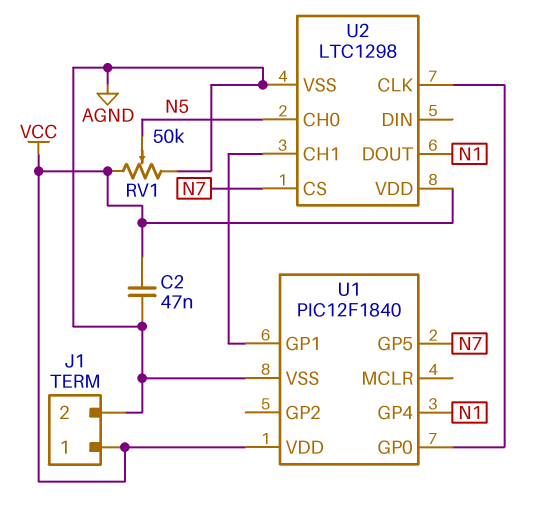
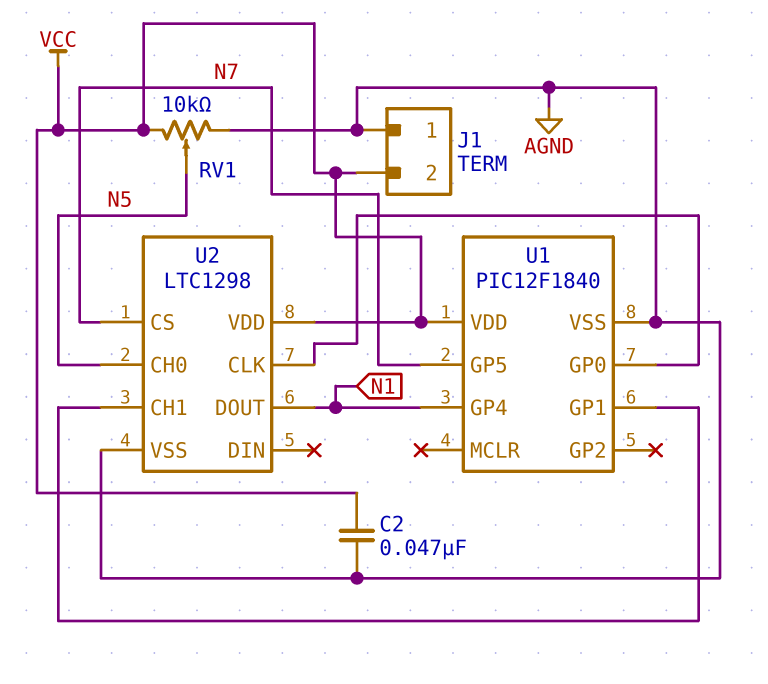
J1 pin 1: VCC -> AGND
J1 pin 2: AGND -> VCC
RV1: 50k (AGND, VCC, wiper N5) -> 10k (AGND, VCC, wiper N5)

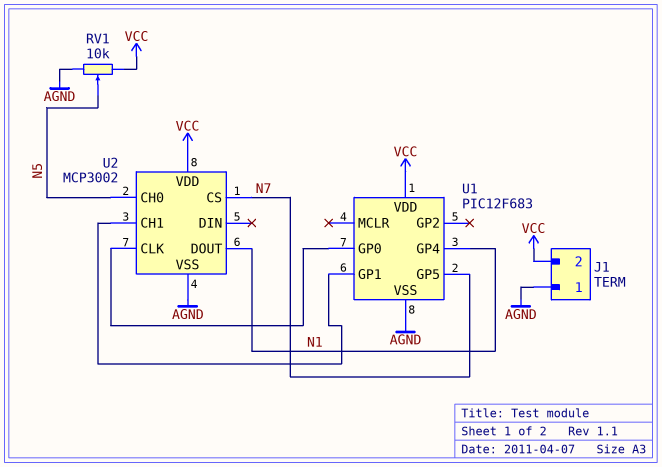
C2: 47nF (AGND, VCC) -> none
U1: PIC12F1840 -> PIC12F683
U2: LTC1298 -> MCP3002

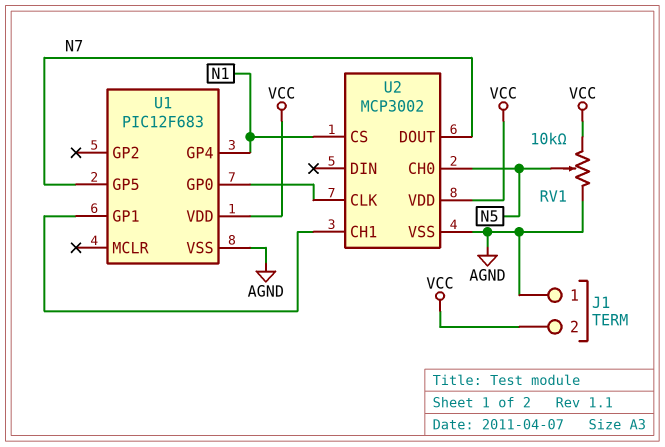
U2 pin CS: N7 -> N1
U2 pin DOUT: N1 -> N7

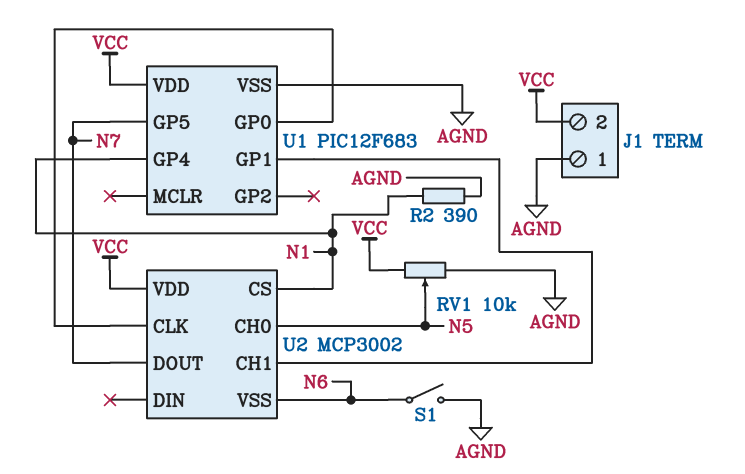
R2: none -> 390 (AGND, N1)
S1: none -> switch (AGND, N6)
U2 pin VSS: AGND -> N6

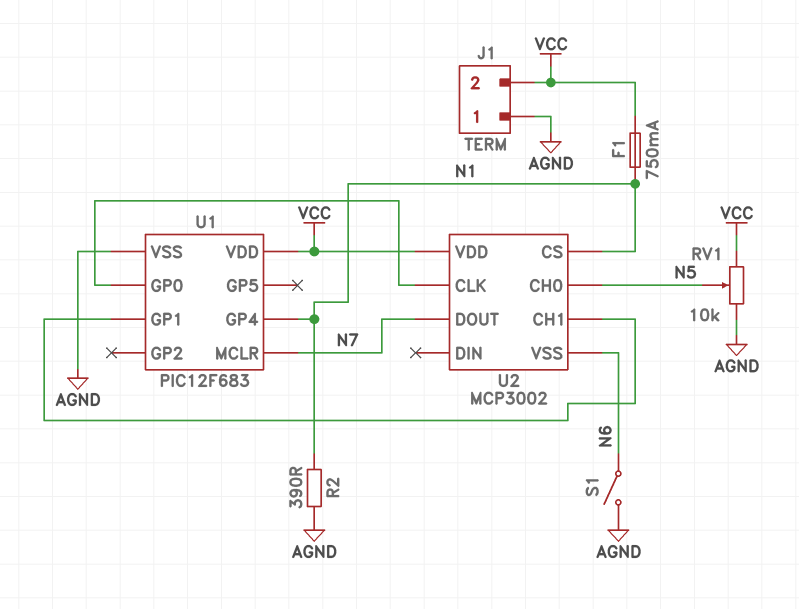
F1: none -> 750mA (N1, VCC)
U1 pin GP5: N7 -> none
U1 pin MCLR: none -> N7

